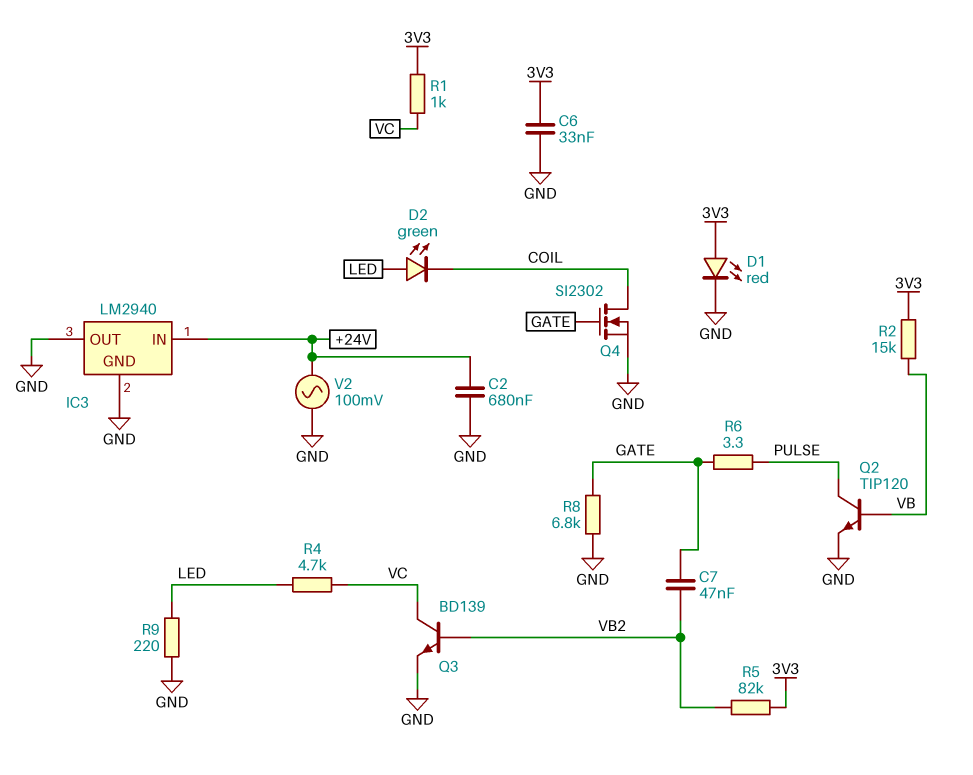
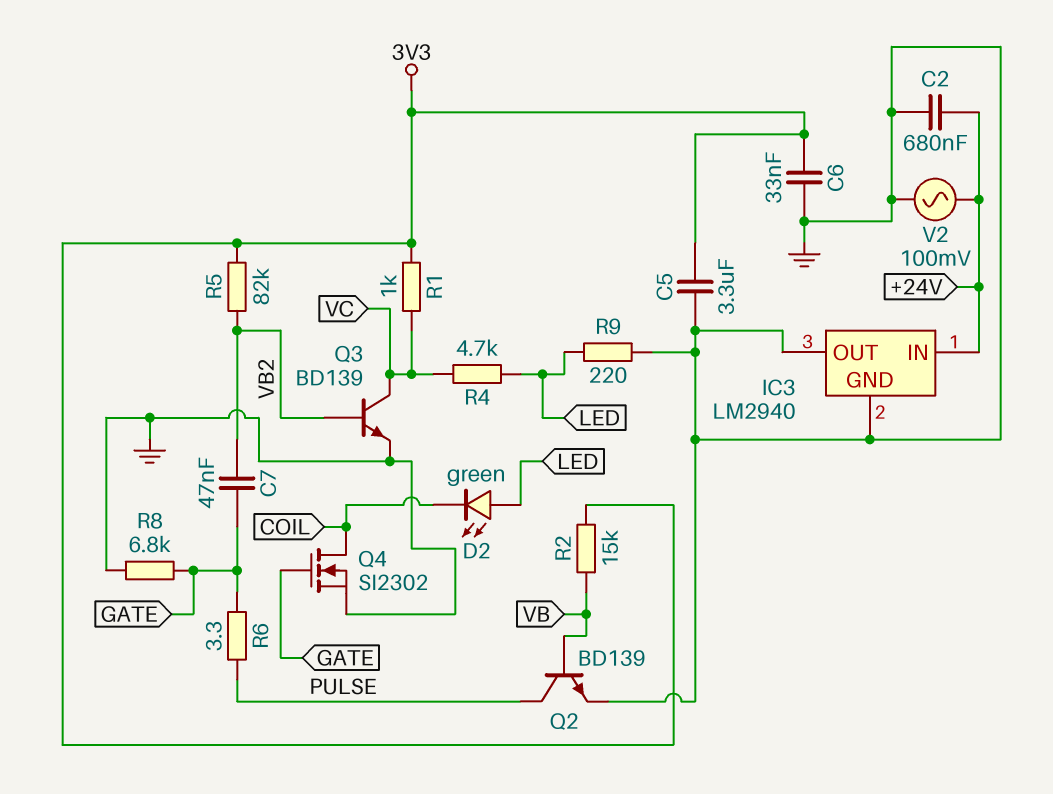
C5: none -> 3.3uF (3V3, GND)
D1: LED red (A 3V3, K GND) -> none
Q2: NPN TIP120 (B VB, C PULSE, E GND) -> NPN BD139 (B VB, C PULSE, E GND)

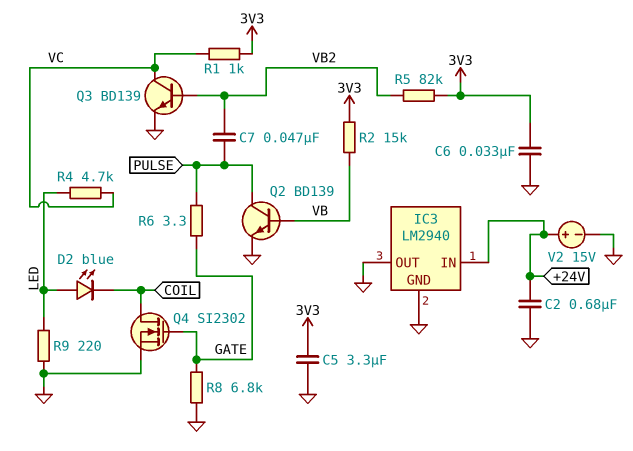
C7: 47nF (GATE, VB2) -> 47nF (PULSE, VB2)
D2: LED green (A LED, K COIL) -> LED blue (A LED, K COIL)
V2: AC 100mV (+24V, GND) -> 15V (plus +24V, minus GND)

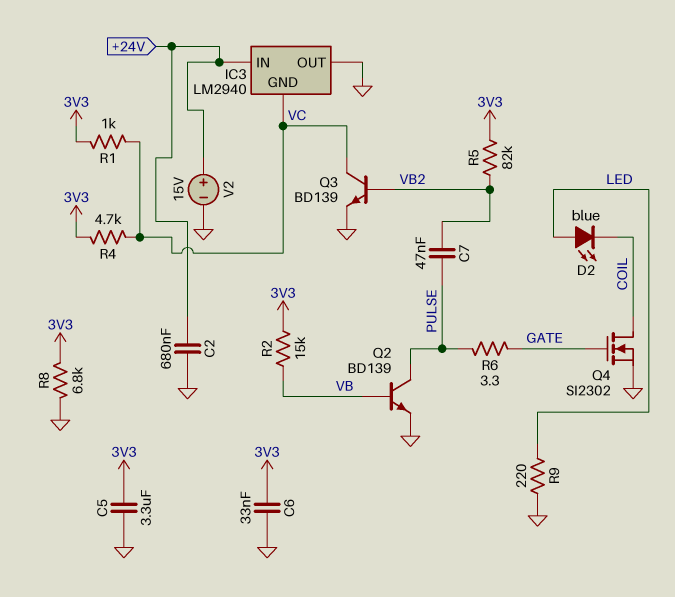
IC3 pin GND: GND -> VC
R4: 4.7k (LED, VC) -> 4.7k (3V3, VC)
R8: 6.8k (GATE, GND) -> 6.8k (3V3, GND)

